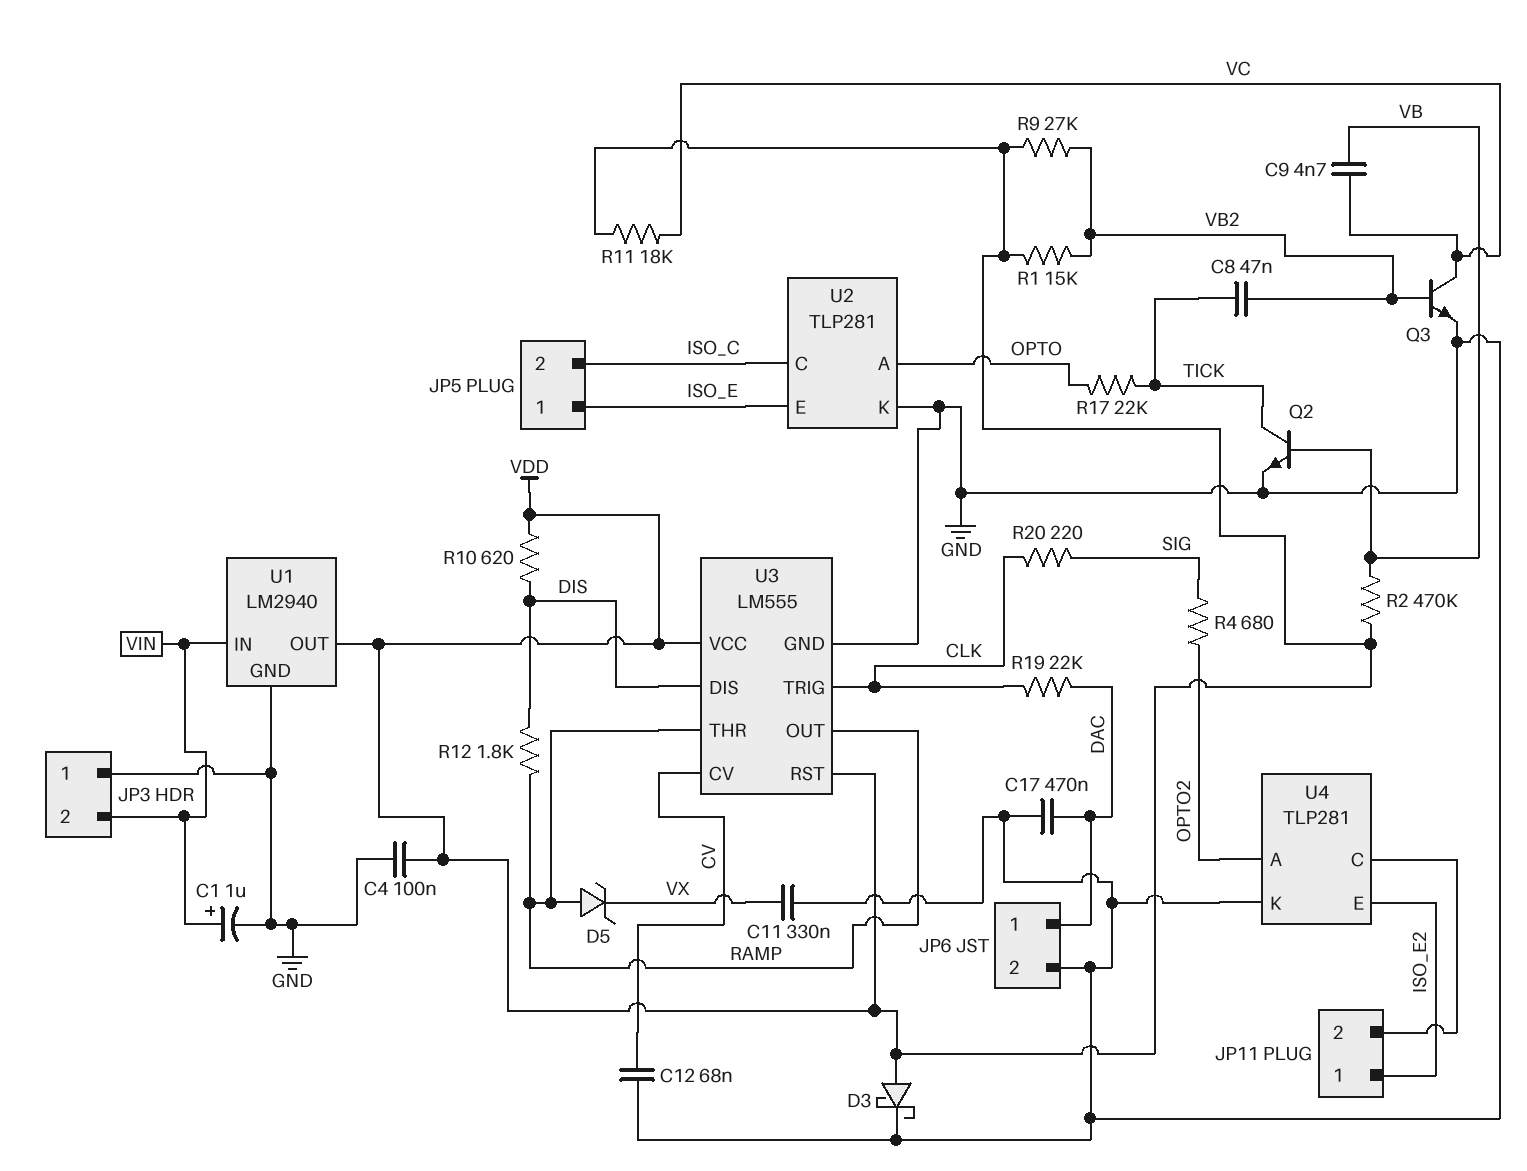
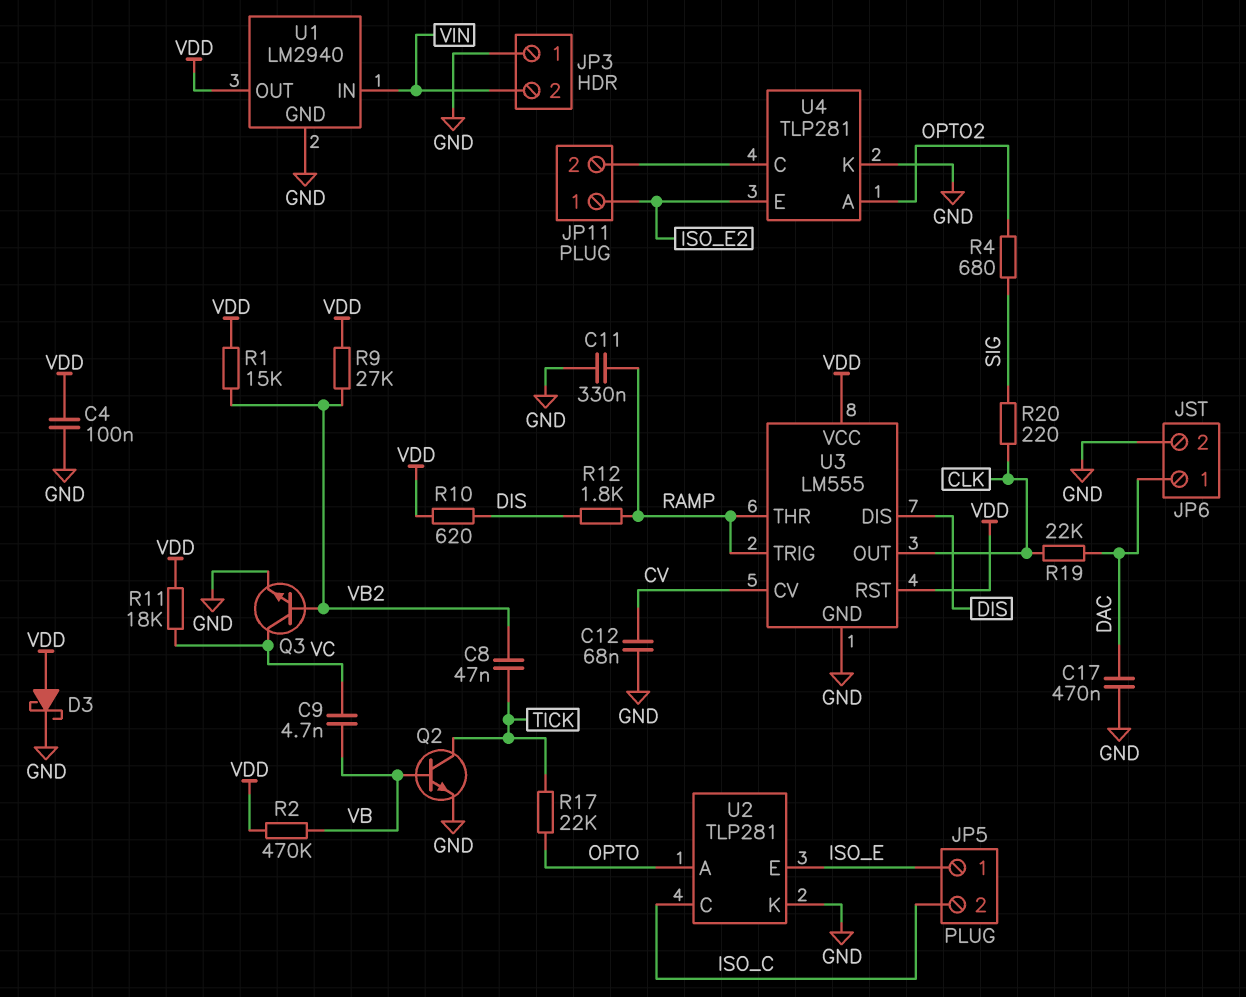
C1: 1uF (plus VIN, minus GND) -> none
C11: 330nF (GND, VX) -> 330nF (GND, RAMP)
D5: zener (A RAMP, K VX) -> none
U3 pin OUT: RAMP -> CLK
U3 pin TRIG: CLK -> RAMP

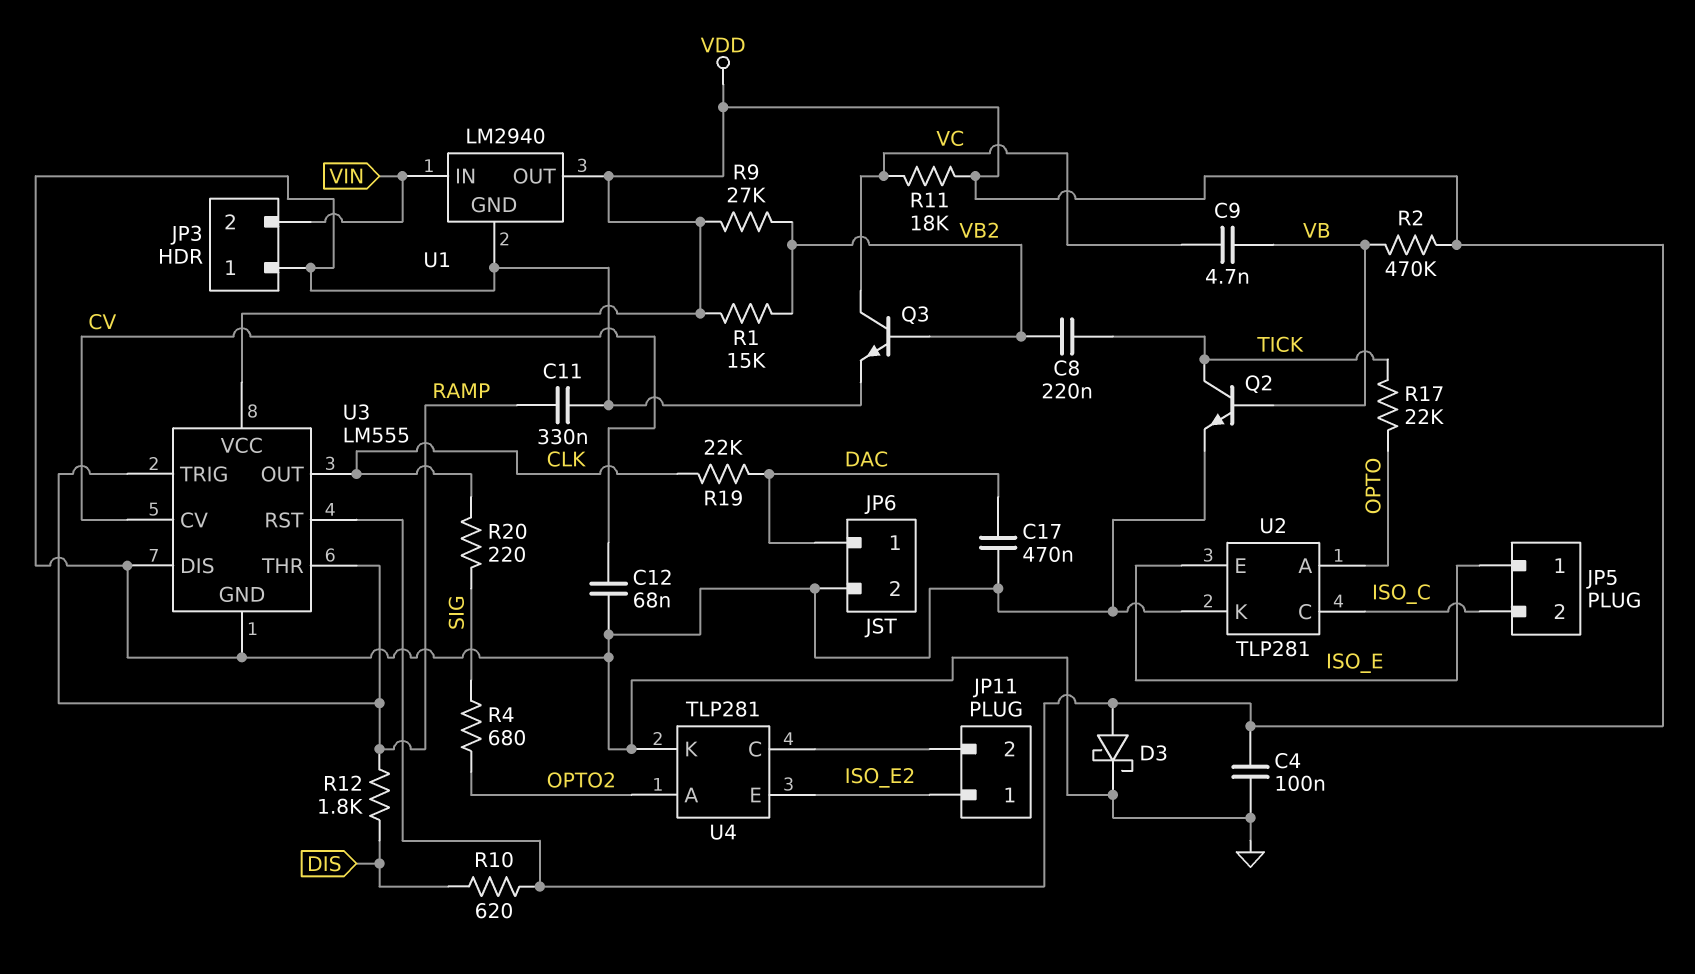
C8: 47nF (TICK, VB2) -> 220nF (TICK, VB2)
U3 pin DIS: DIS -> GND

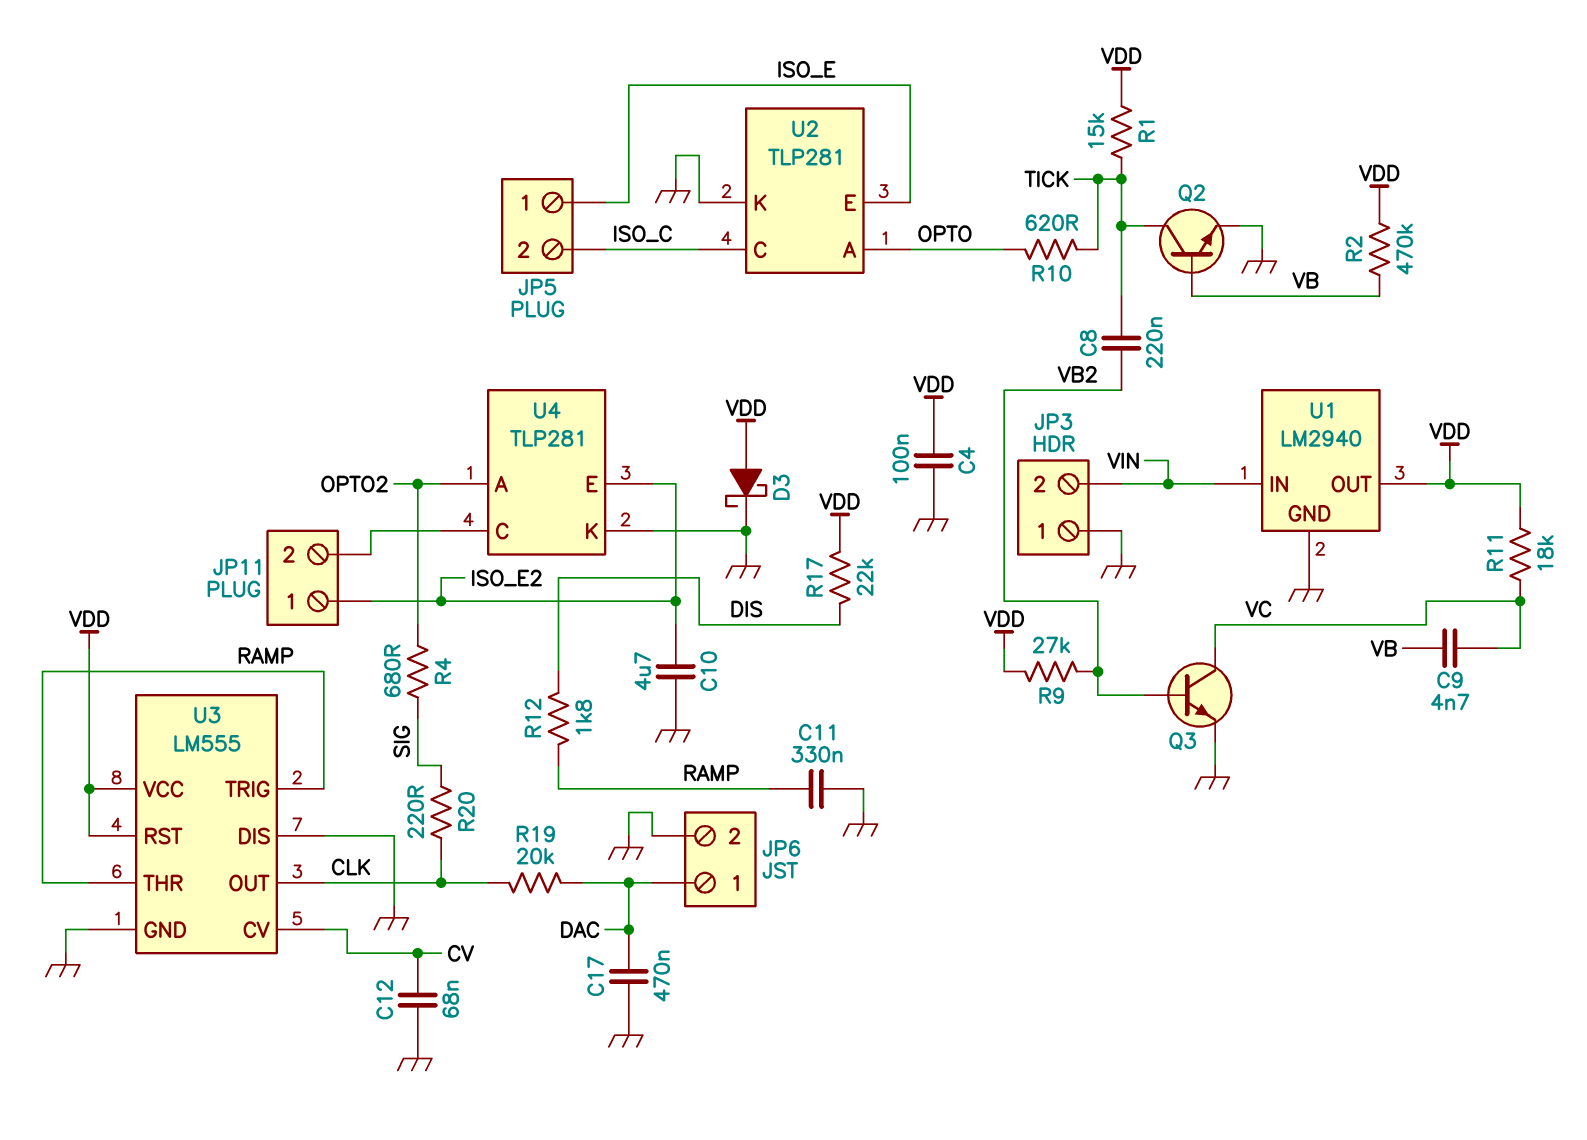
C10: none -> 4.7uF (GND, ISO_E2)
R1: 15k (VB2, VDD) -> 15k (TICK, VDD)
R10: 620 (DIS, VDD) -> 620 (OPTO, TICK)
R17: 22k (OPTO, TICK) -> 22k (DIS, VDD)
R19: 22k (CLK, DAC) -> 20k (CLK, DAC)

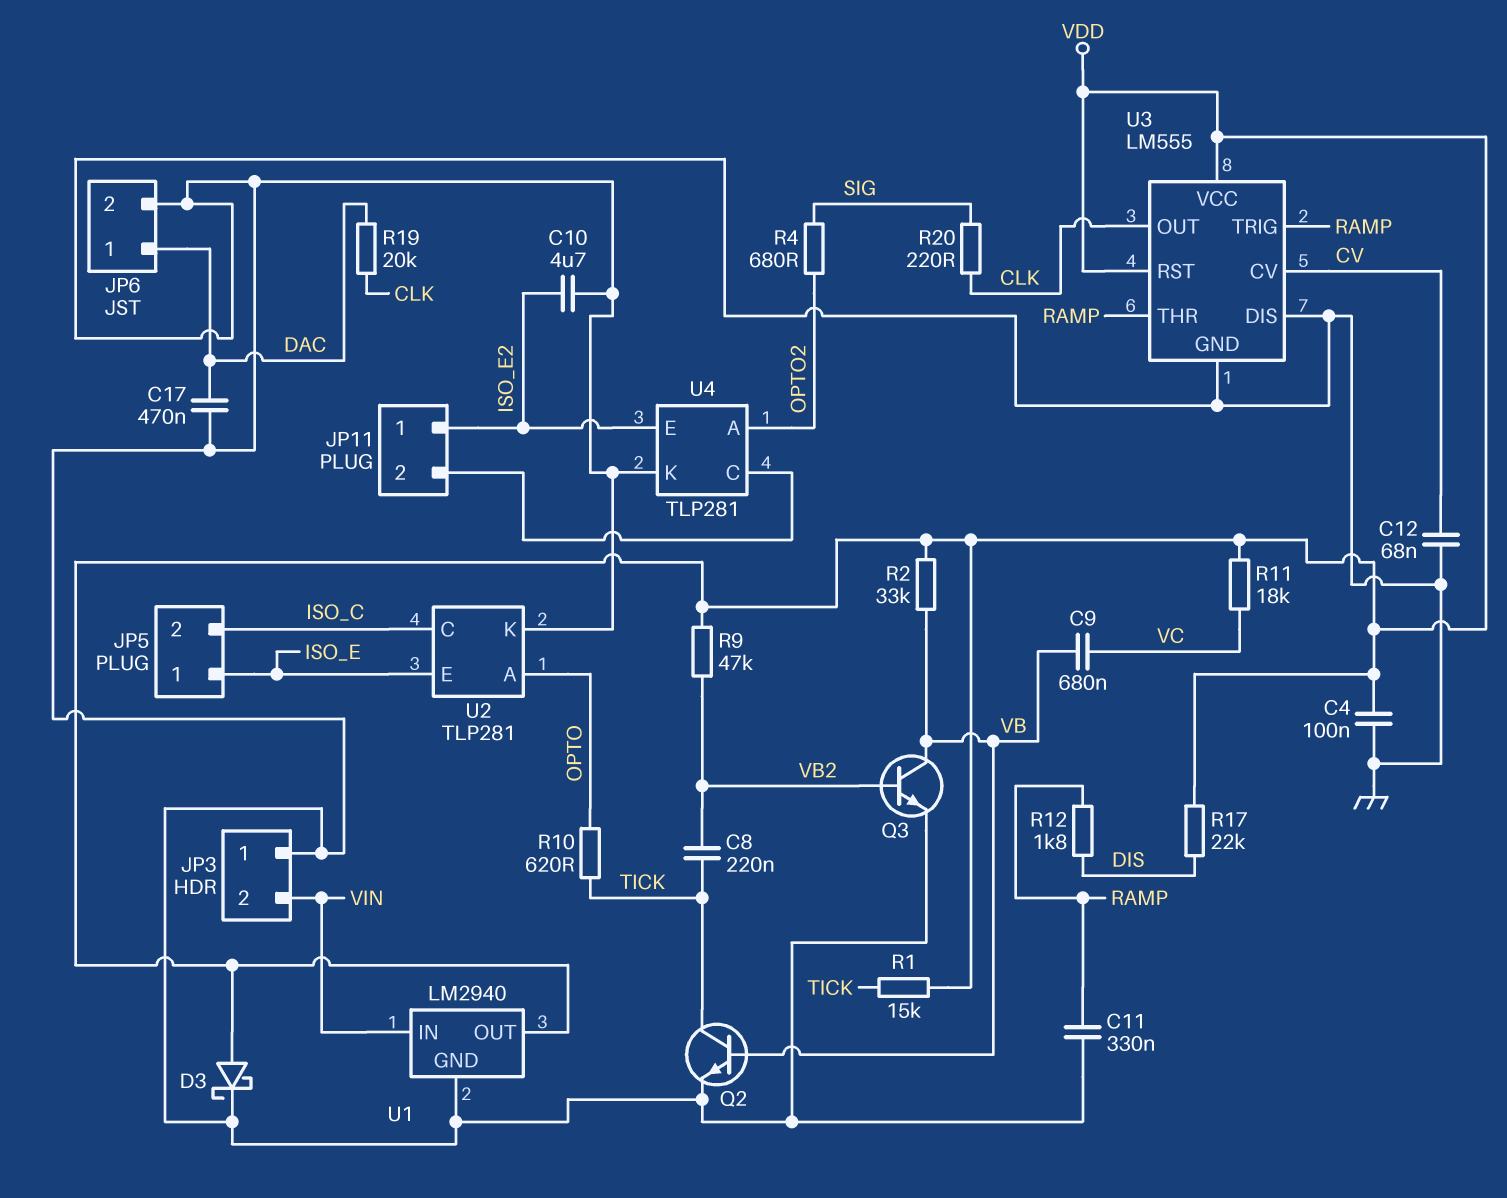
C9: 4.7nF (VB, VC) -> 680nF (VB, VC)
Q3: NPN (B VB2, C VC, E GND) -> NPN (B VB2, C VB, E GND)
R2: 470k (VB, VDD) -> 33k (VB, VDD)
R9: 27k (VB2, VDD) -> 47k (VB2, VDD)

